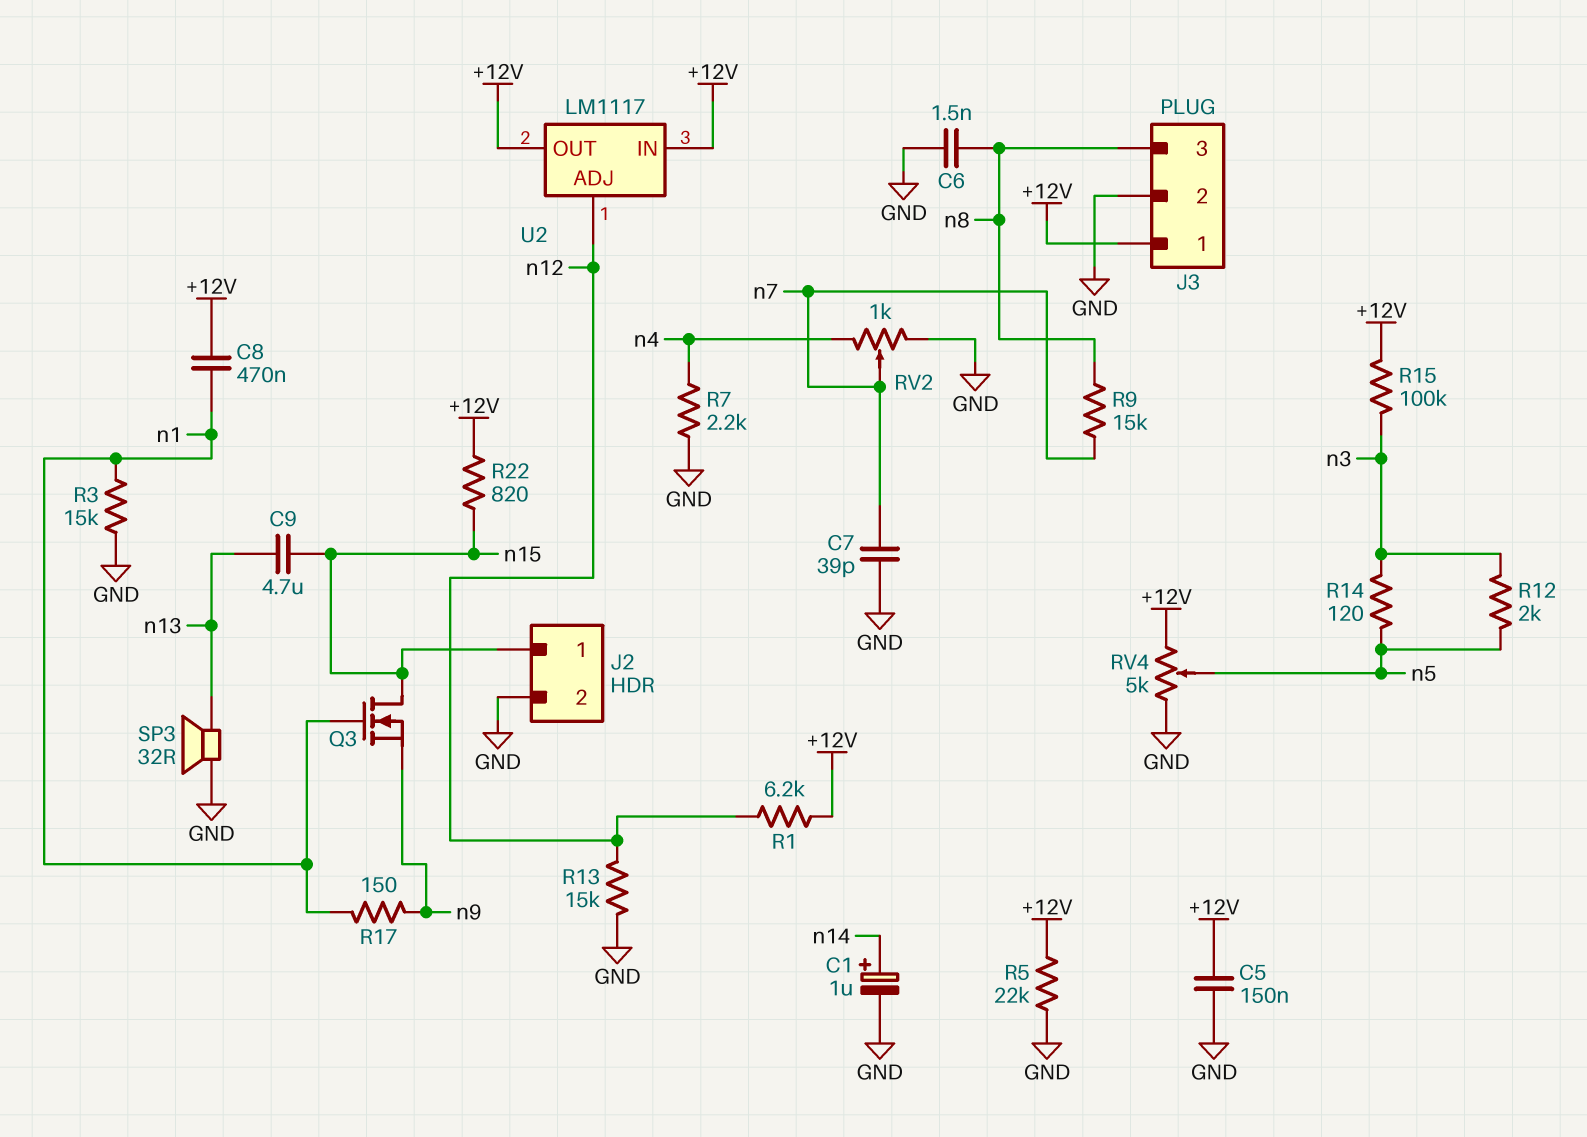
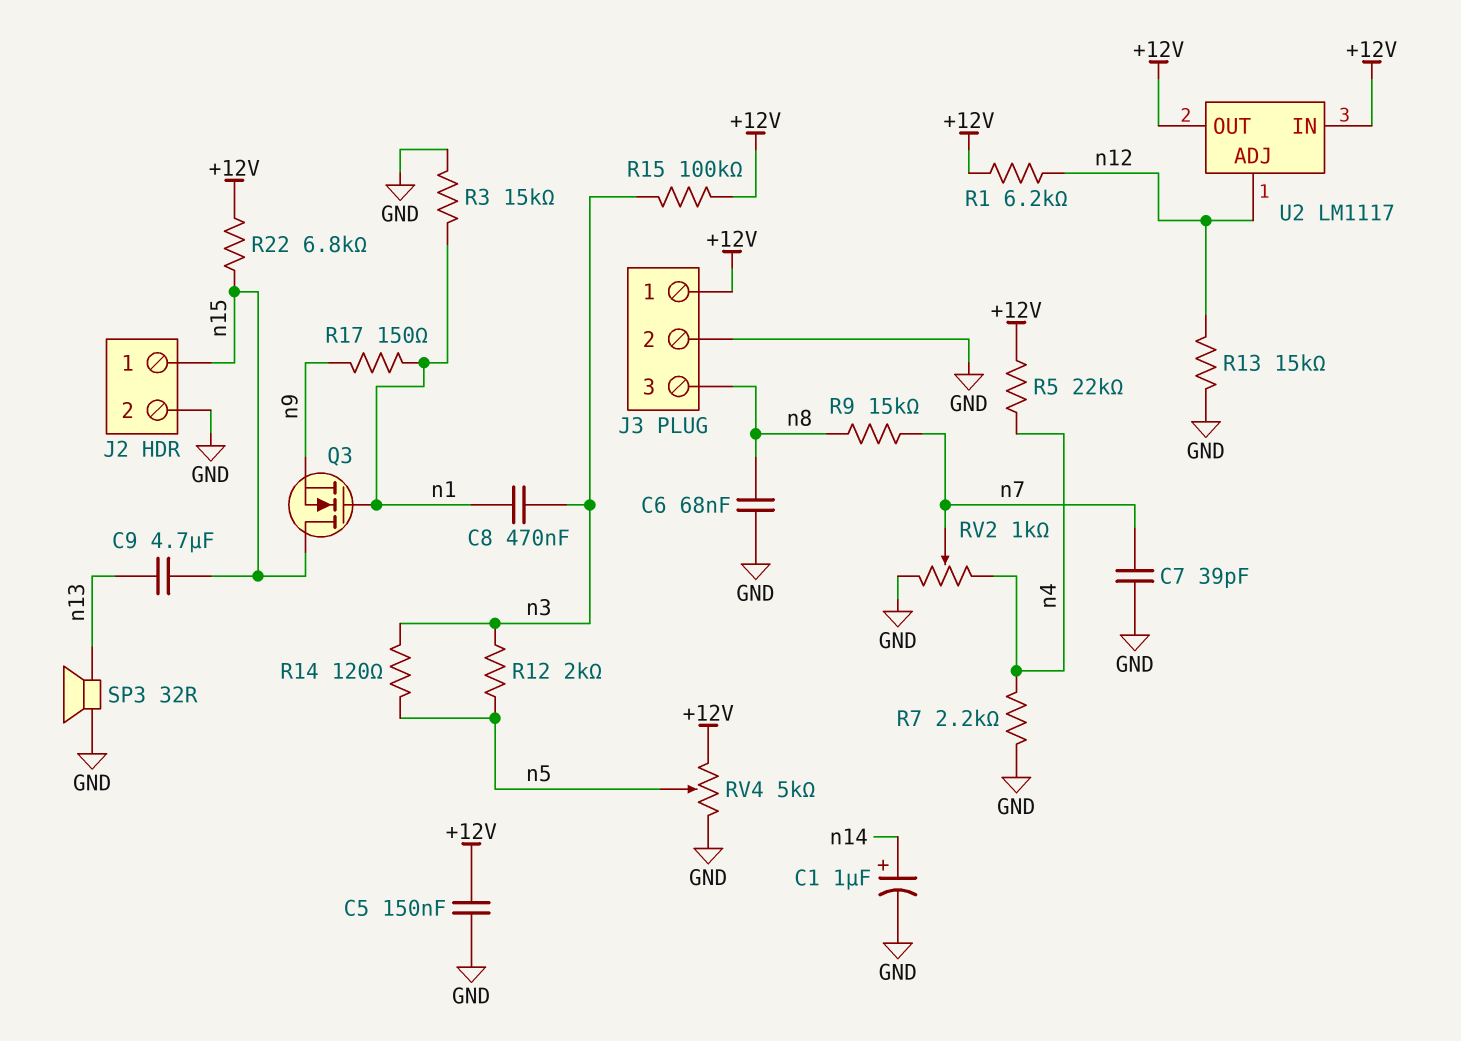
C6: 1.5nF (GND, n8) -> 68nF (GND, n8)
C8: 470nF (+12V, n1) -> 470nF (n1, n3)
R5: 22k (+12V, GND) -> 22k (+12V, n4)
R22: 820 (+12V, n15) -> 6.8k (+12V, n15)

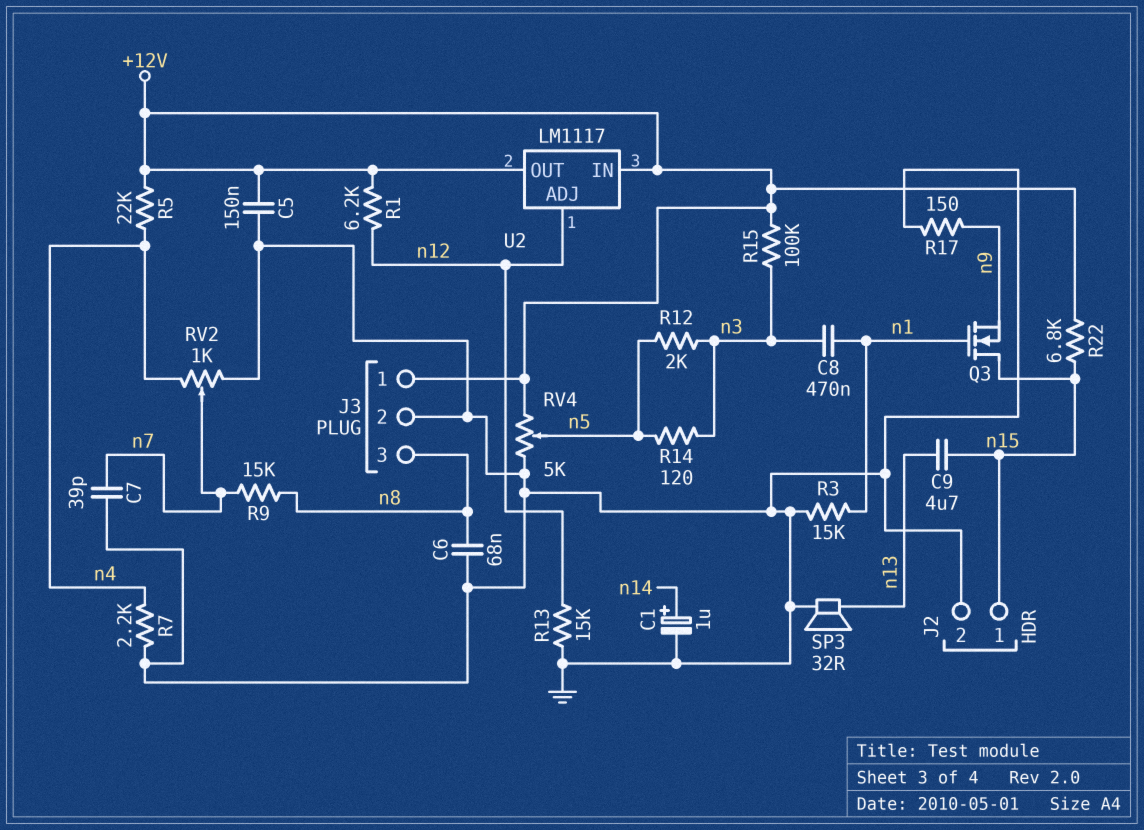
R17: 150 (n1, n9) -> 150 (GND, n9)

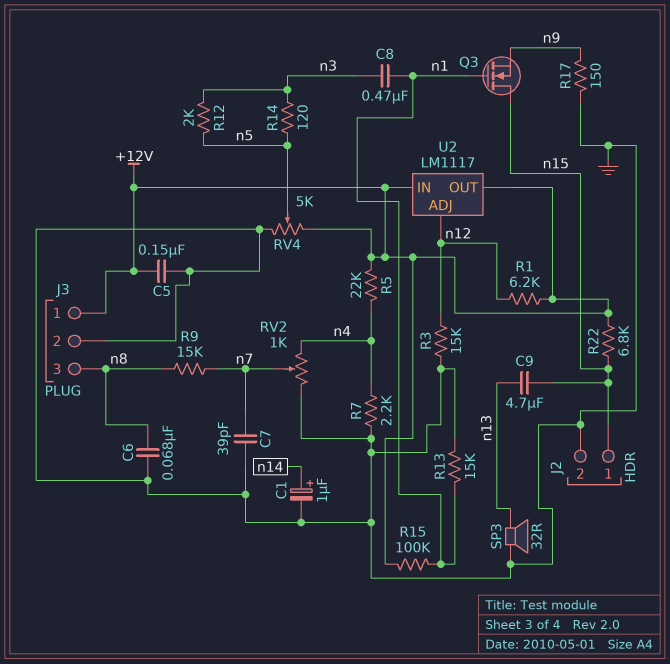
R3: 15k (GND, n1) -> 15k (GND, n12)
R13: 15k (GND, n12) -> 15k (GND, n1)
R15: 100k (+12V, n3) -> 100k (+12V, n1)

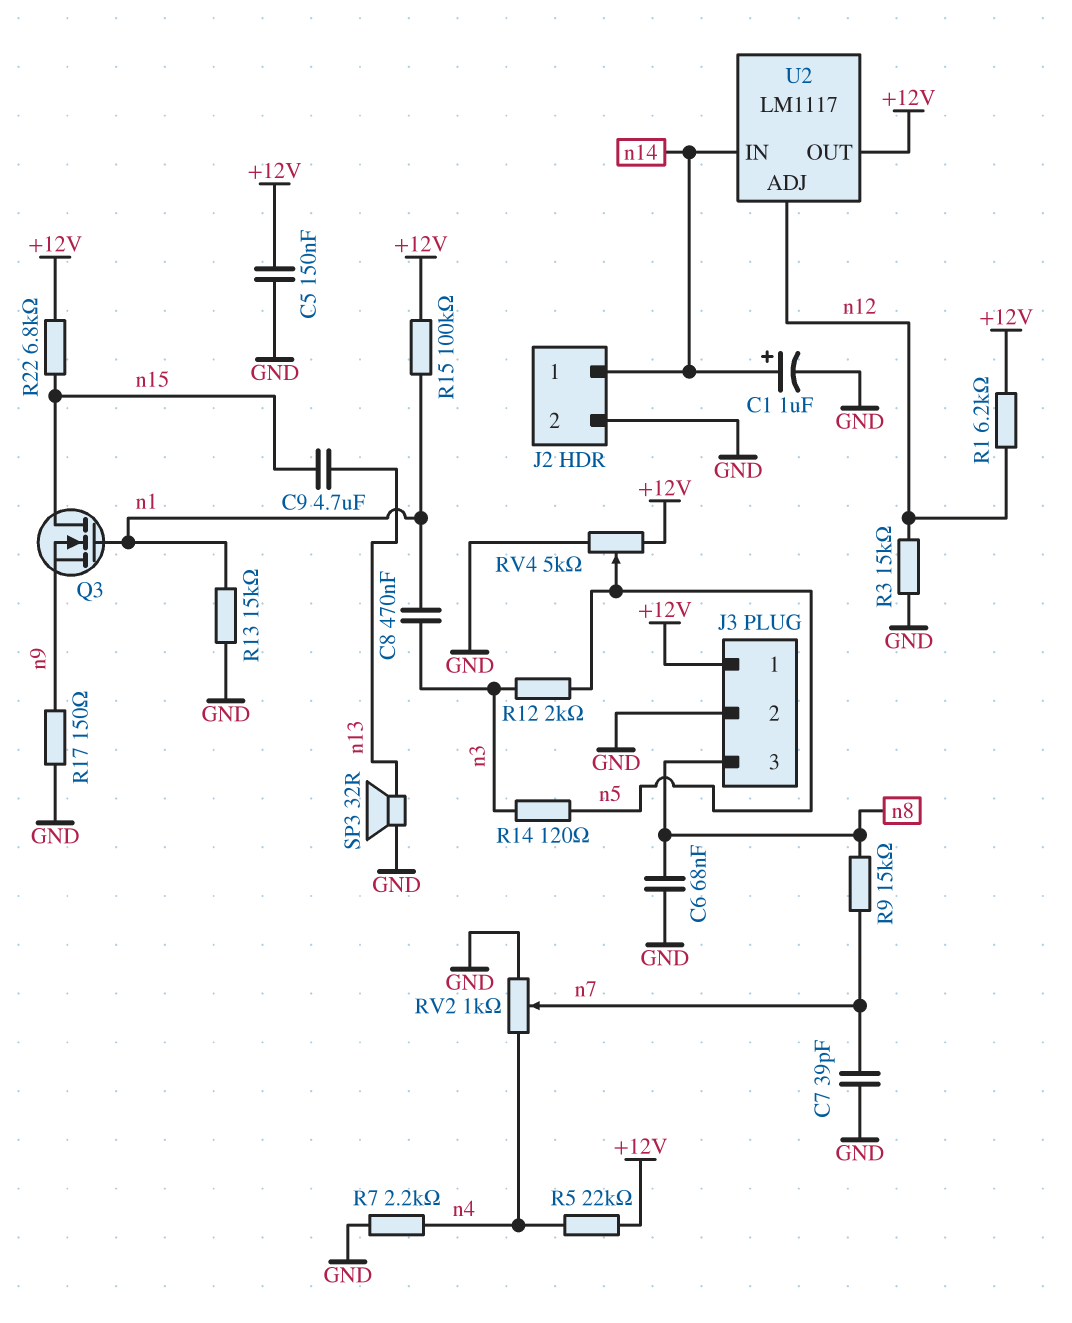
J2 pin 1: n15 -> n14
U2 pin IN: +12V -> n14

